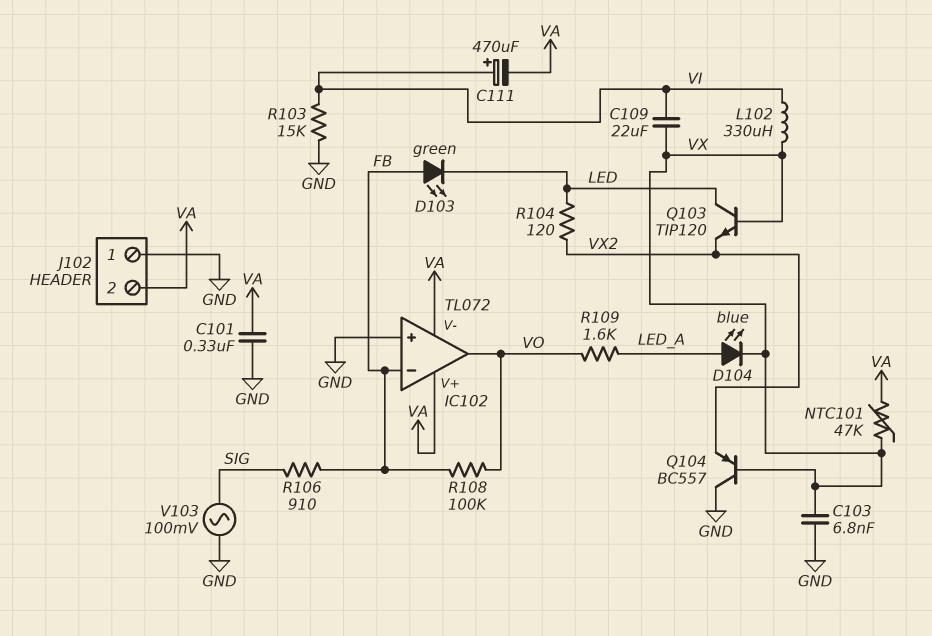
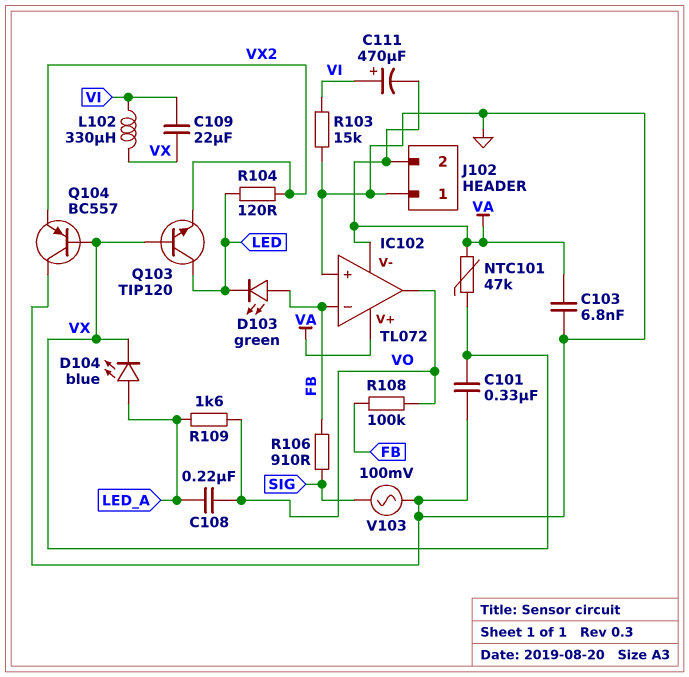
C101: 330nF (GND, VA) -> 330nF (GND, VX)
C103: 6.8nF (GND, VX) -> 6.8nF (GND, VA)
C108: none -> 220nF (LED_A, VO)

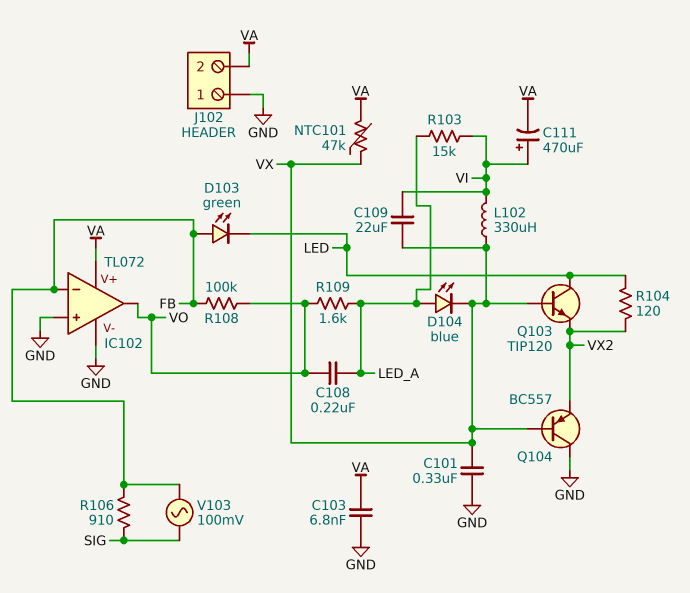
IC102 pin V-: VA -> GND
R103: 15k (GND, VI) -> 15k (LED_A, VI)
V103: AC 100mV (GND, SIG) -> AC 100mV (FB, SIG)

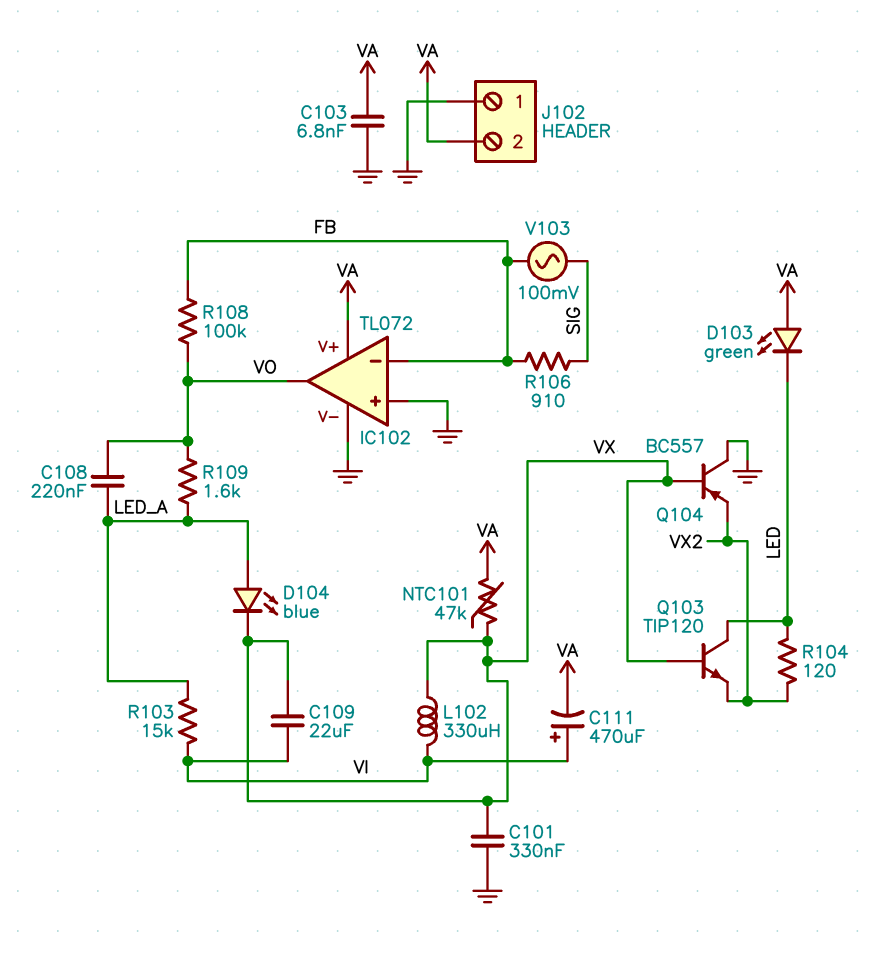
D103: LED green (A FB, K LED) -> LED green (A VA, K LED)

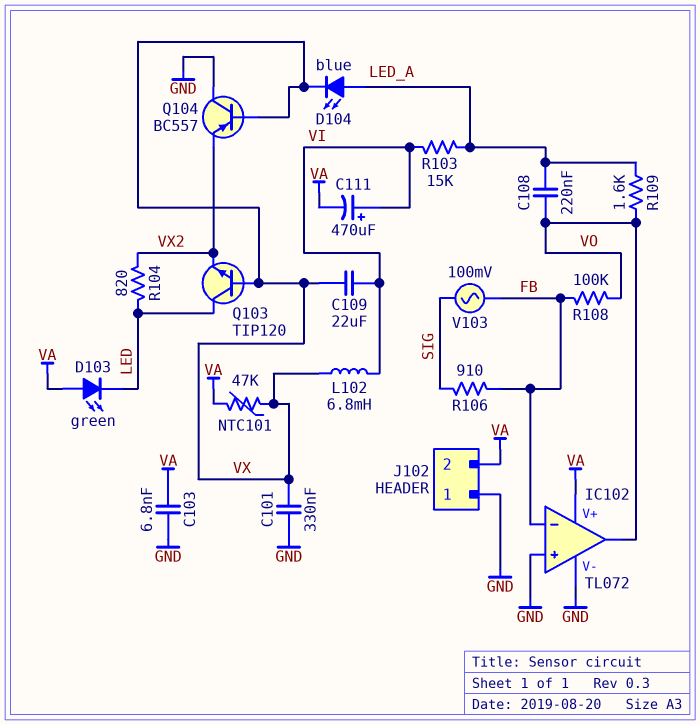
L102: 330uH (VI, VX) -> 6.8mH (VI, VX)
R104: 120 (LED, VX2) -> 820 (LED, VX2)

